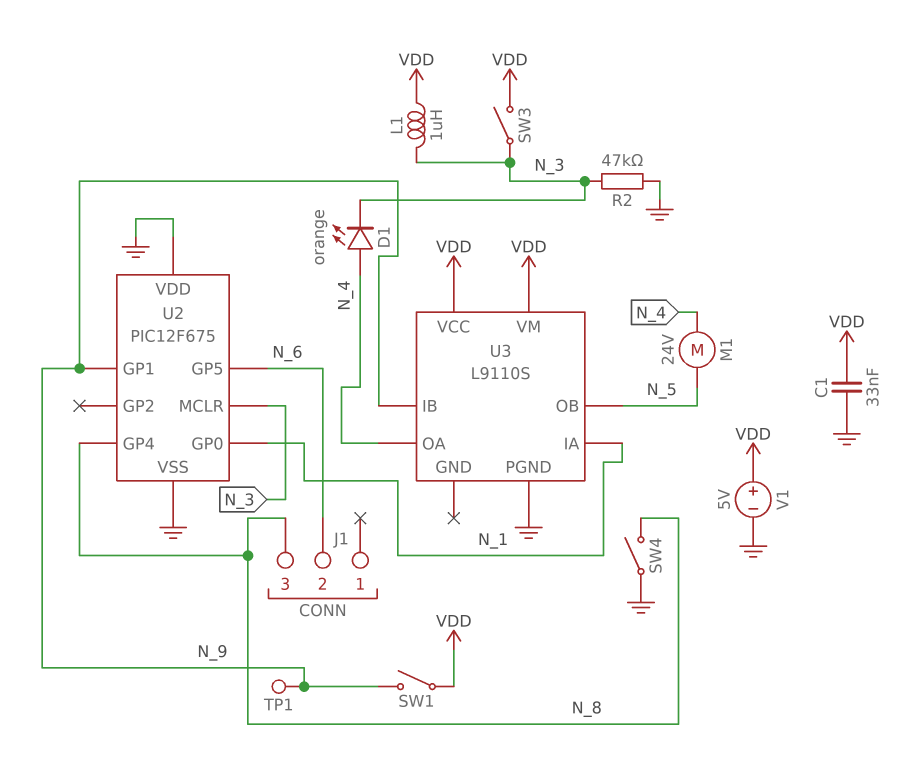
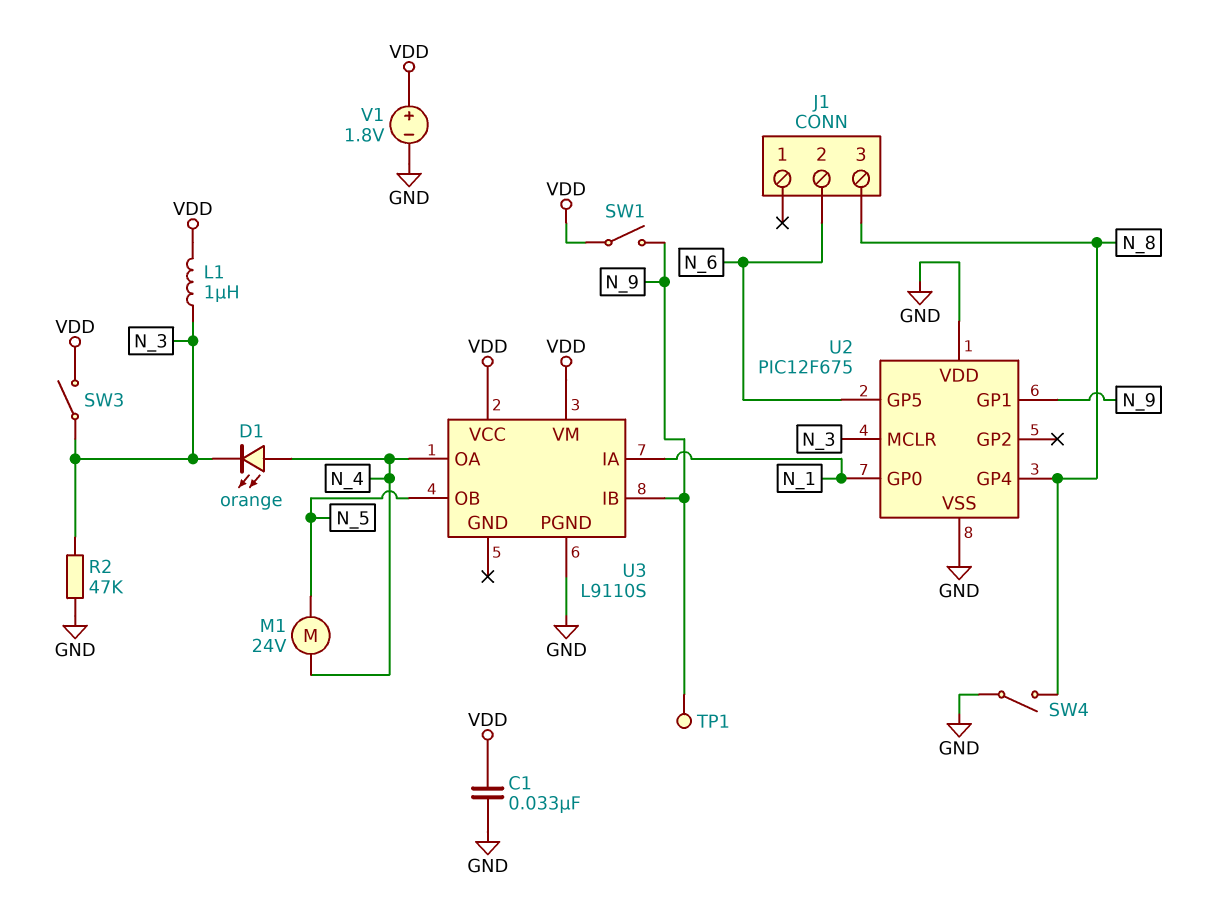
V1: 5V (plus VDD, minus GND) -> 1.8V (plus VDD, minus GND)

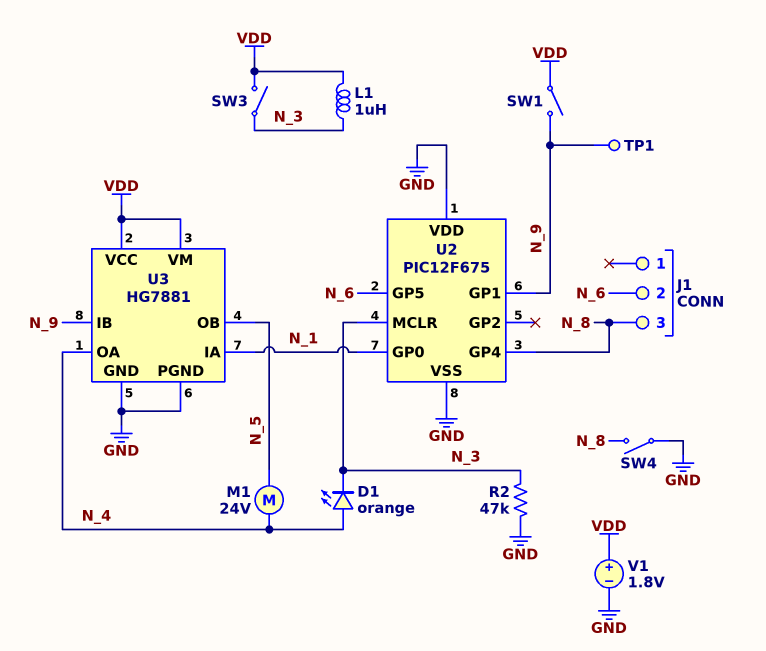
C1: 33nF (GND, VDD) -> none
U3: L9110S -> HG7881
U3 pin GND: none -> GND

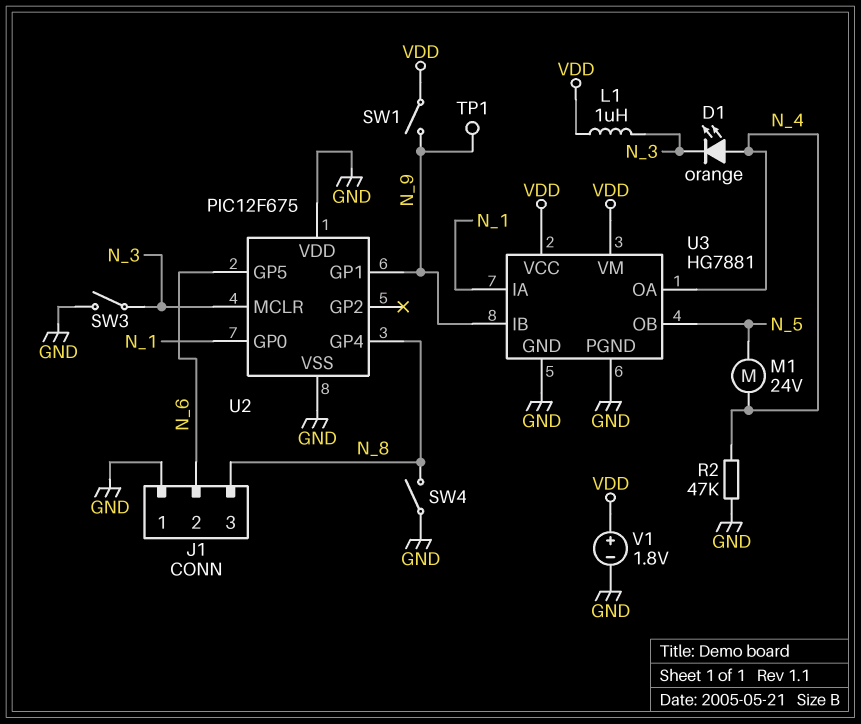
J1 pin 1: none -> GND
R2: 47k (GND, N_3) -> 47k (GND, N_4)
SW3: switch (N_3, VDD) -> switch (GND, N_3)

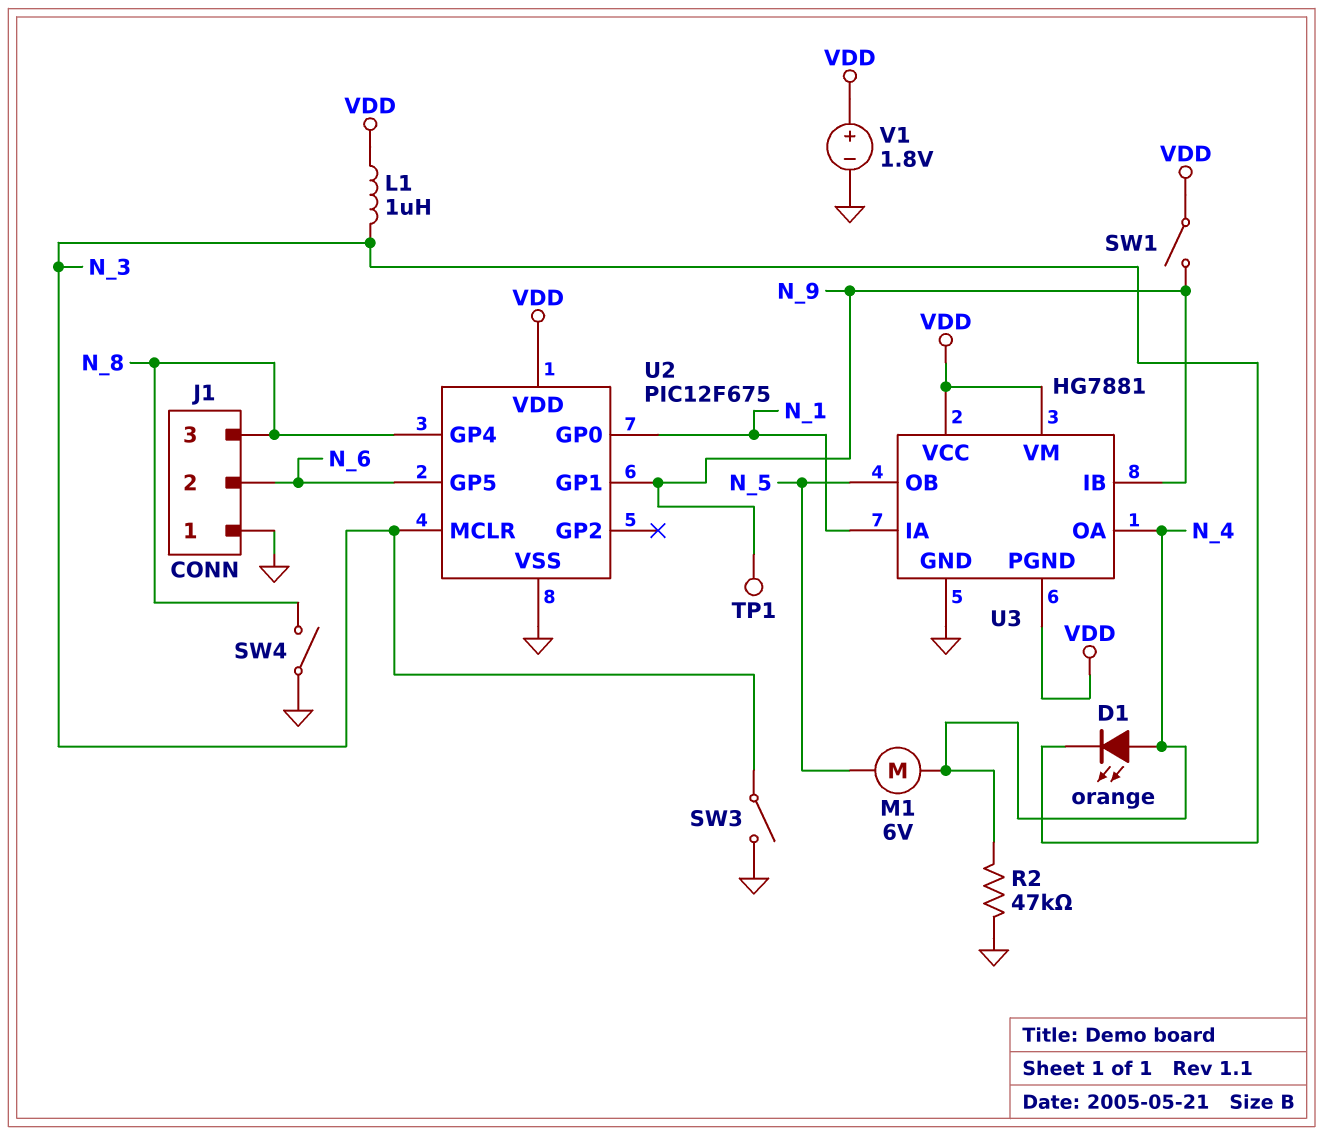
M1: motor 24V (N_4, N_5) -> motor 6V (N_4, N_5)
U2 pin VDD: GND -> VDD
U3 pin PGND: GND -> VDD

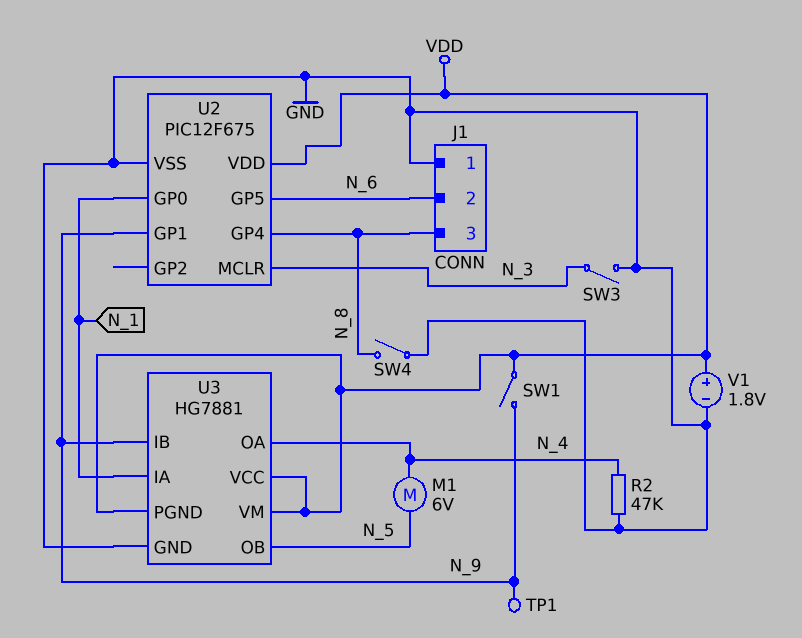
D1: LED orange (A N_4, K N_3) -> none
L1: 1uH (N_3, VDD) -> none

